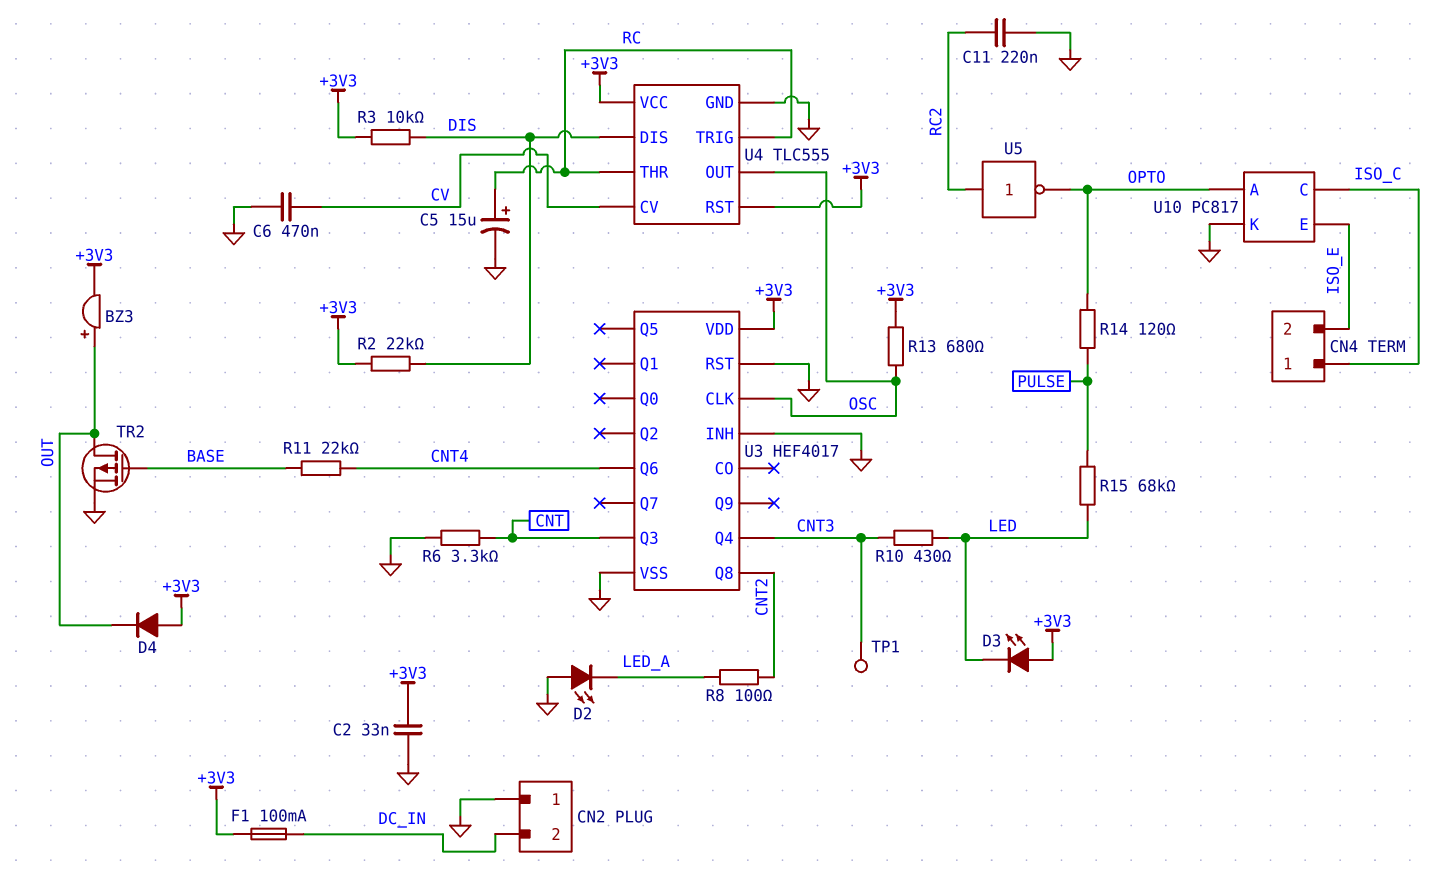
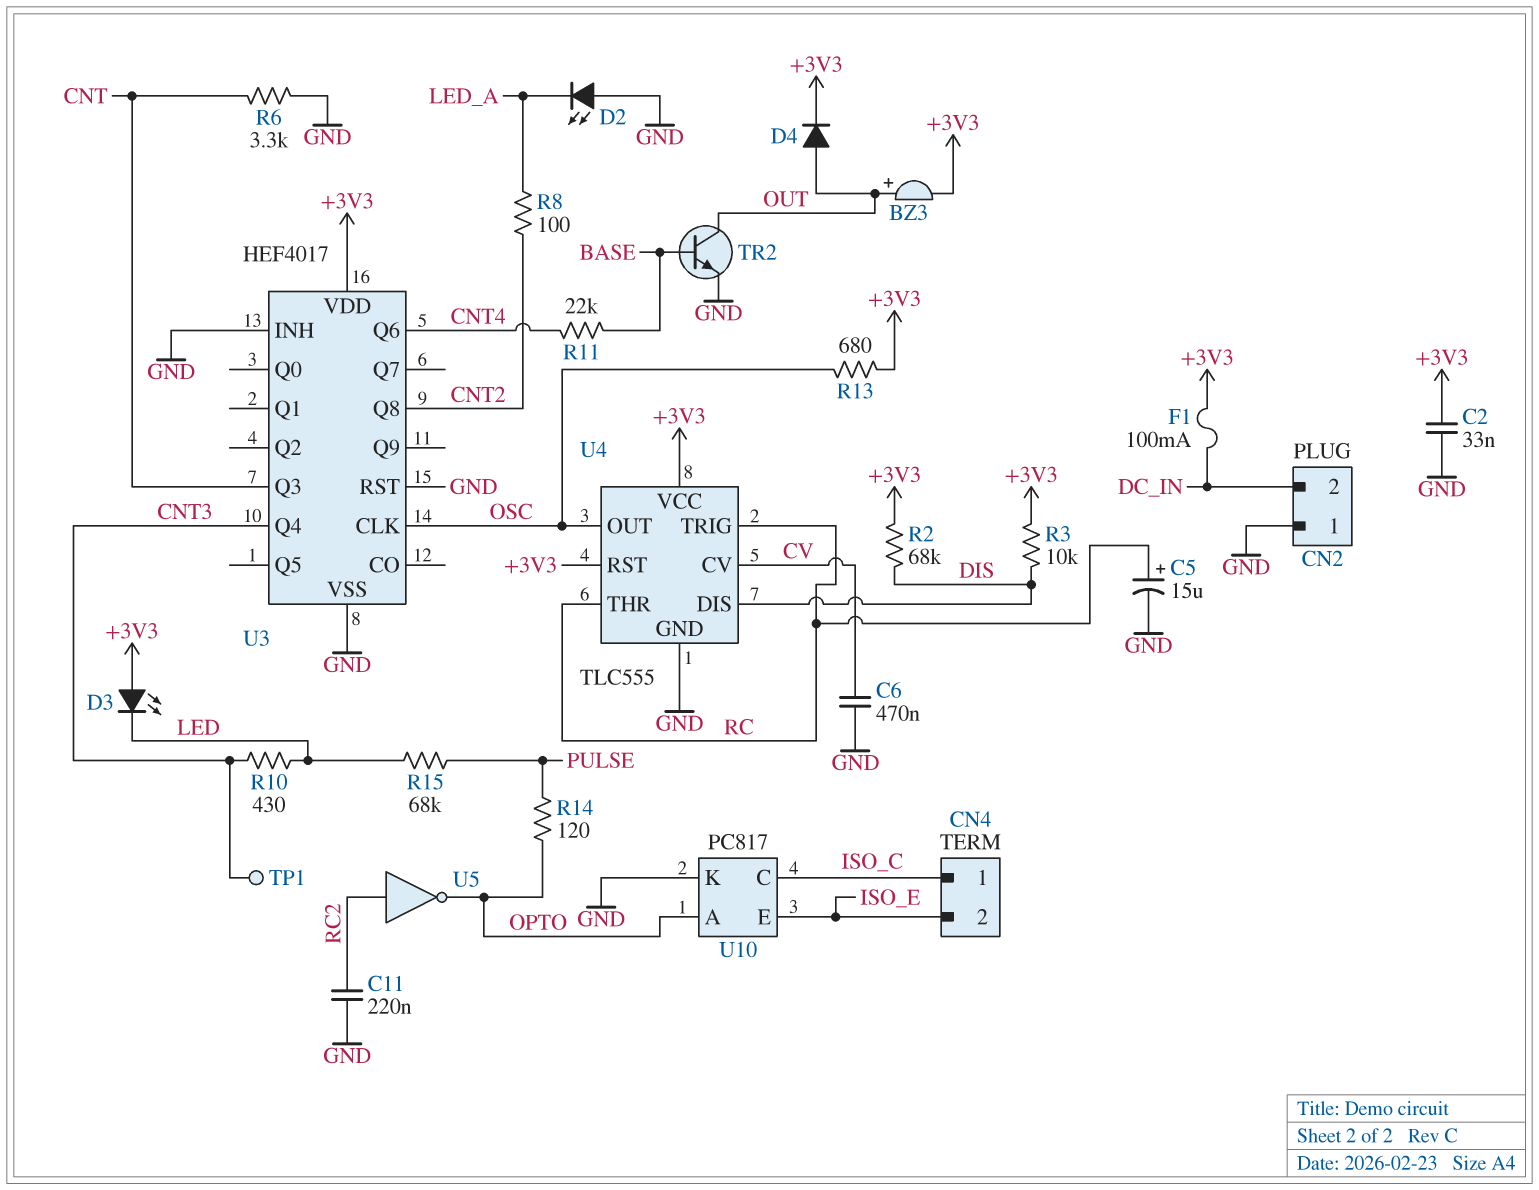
D4: diode (A +3V3, K OUT) -> diode (A OUT, K +3V3)
R2: 22k (+3V3, DIS) -> 68k (+3V3, DIS)
TR2: PMOS (G BASE, D OUT, S GND) -> NPN (B BASE, C OUT, E GND)

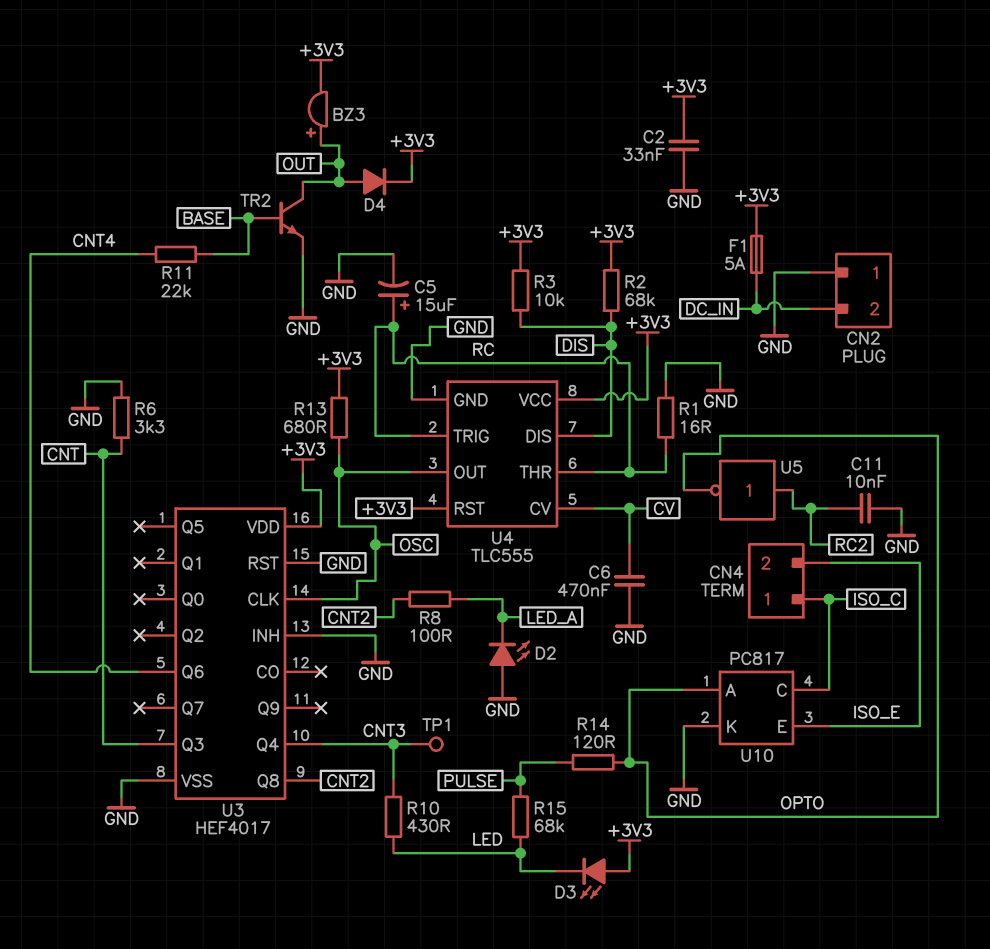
C11: 220nF (GND, RC2) -> 10nF (GND, RC2)
F1: 100mA (+3V3, DC_IN) -> 5A (+3V3, DC_IN)
R1: none -> 16 (GND, RC)

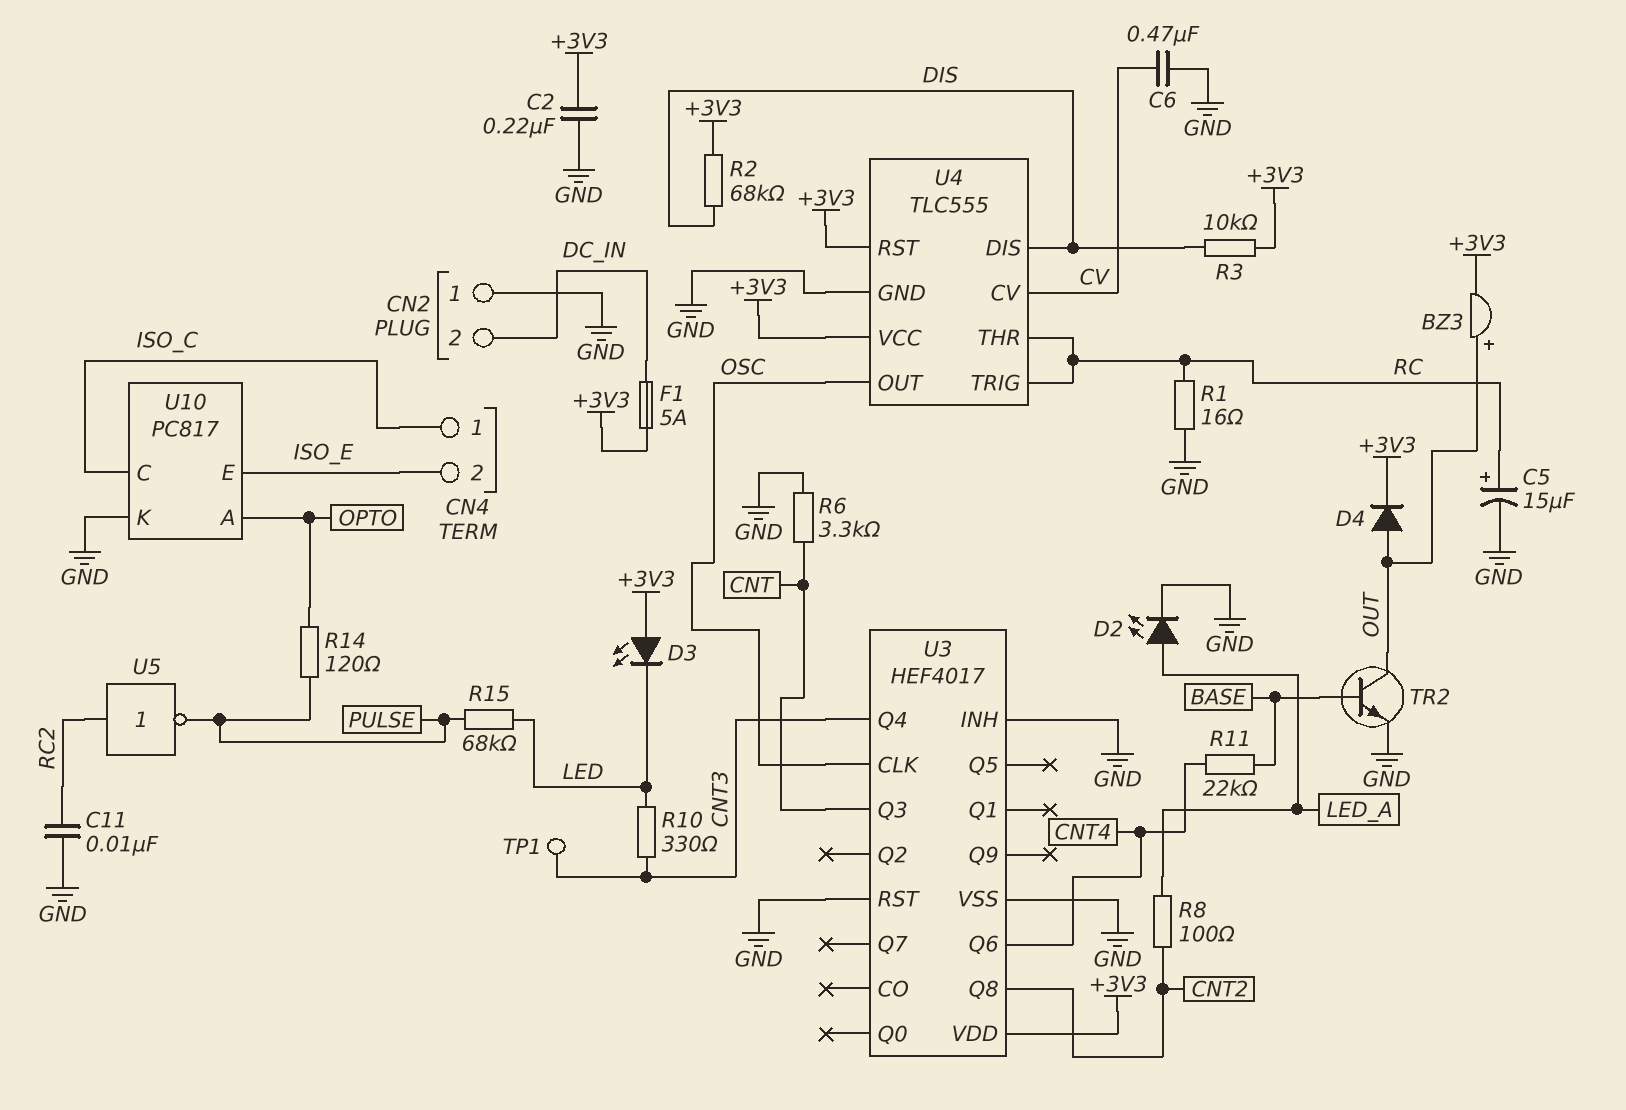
C2: 33nF (+3V3, GND) -> 220nF (+3V3, GND)
D2: LED (A GND, K LED_A) -> LED (A LED_A, K GND)
R10: 430 (CNT3, LED) -> 330 (CNT3, LED)
R13: 680 (+3V3, OSC) -> none
U5: NOT (in RC2, out OPTO) -> NOT (in RC2, out PULSE)

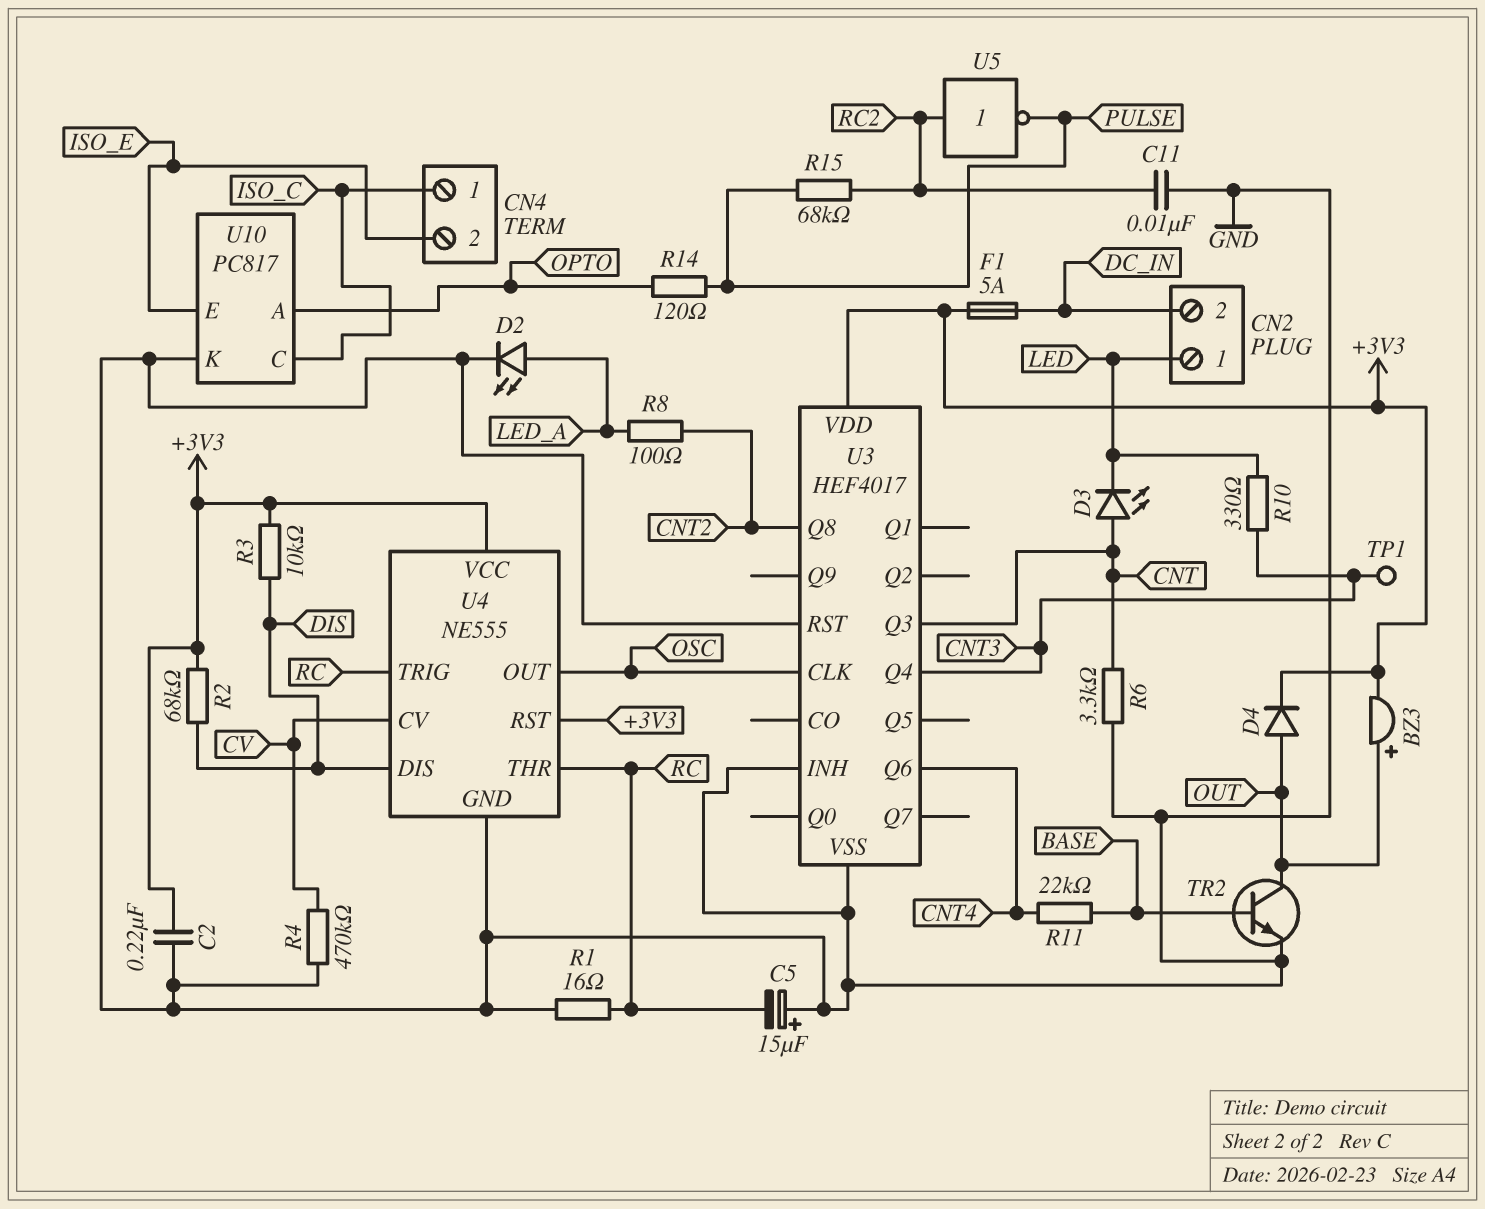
C5: 15uF (plus RC, minus GND) -> 15uF (plus GND, minus RC)
C6: 470nF (CV, GND) -> none
CN2 pin 1: GND -> LED
D3: LED (A +3V3, K LED) -> LED (A CNT, K LED)
R4: none -> 470k (CV, GND)
R15: 68k (LED, PULSE) -> 68k (PULSE, RC2)
U4: TLC555 -> NE555

